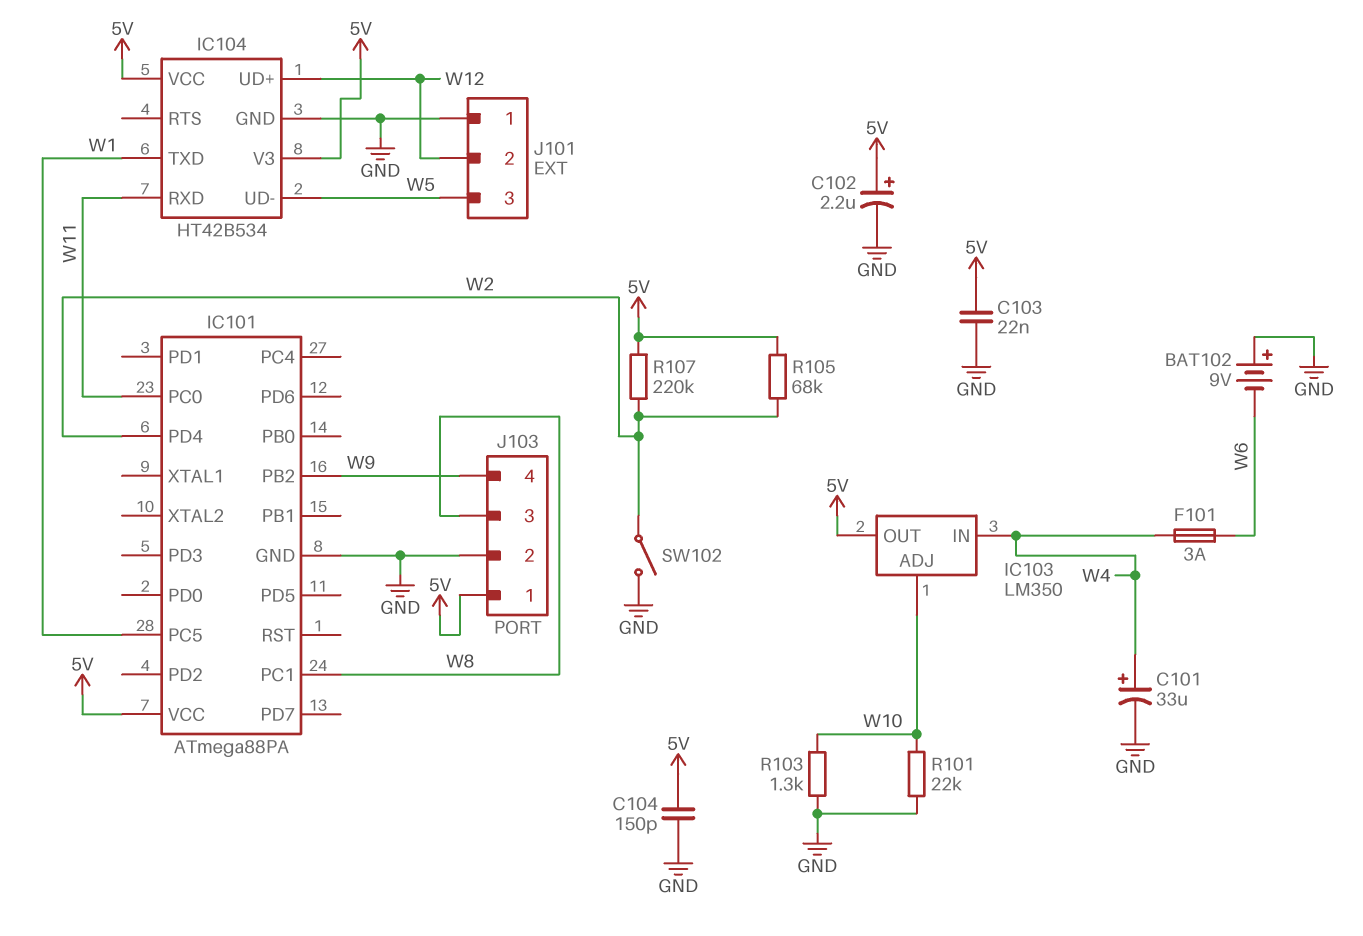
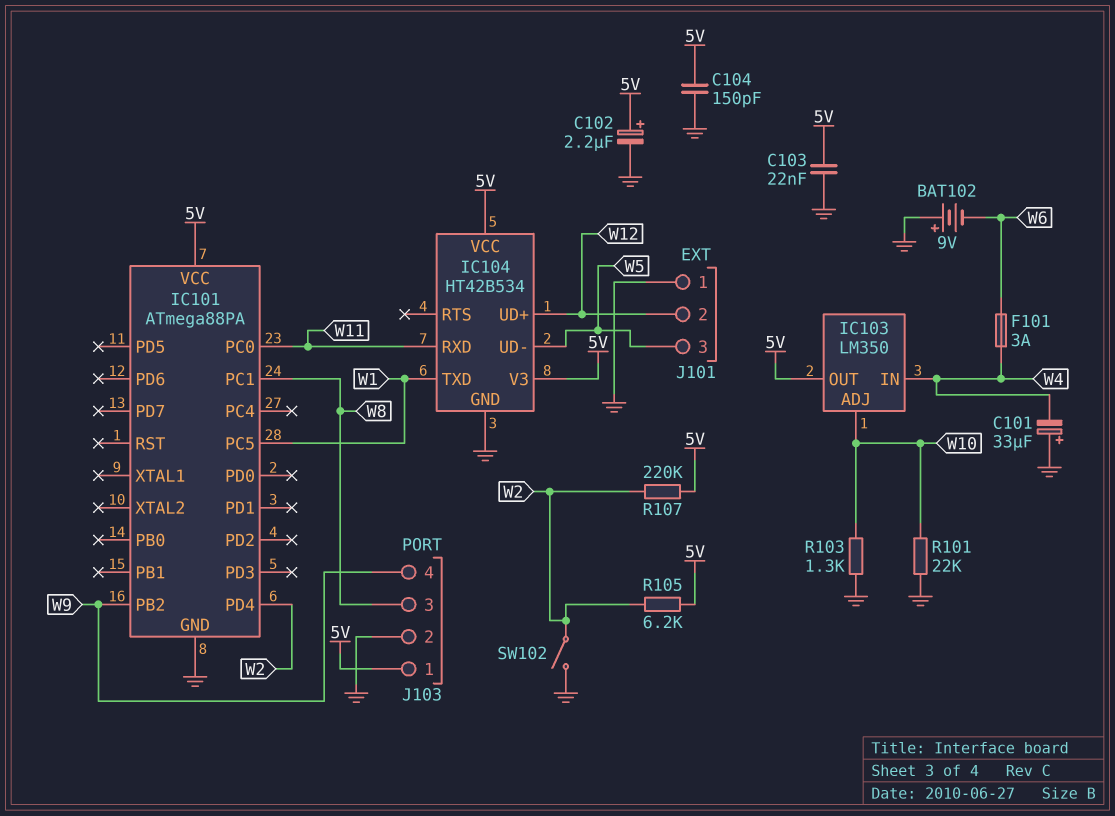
C101: 33uF (plus W4, minus GND) -> 33uF (plus GND, minus W4)
R105: 68k (5V, W2) -> 6.2k (5V, W2)

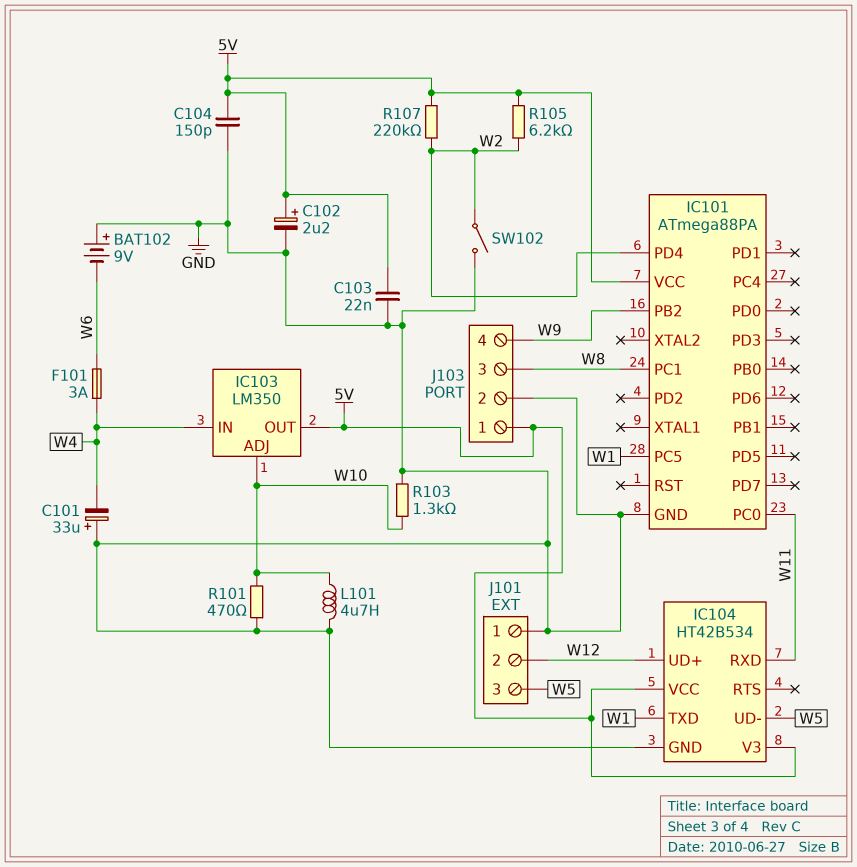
L101: none -> 4.7uH (GND, W10)
R101: 22k (GND, W10) -> 470 (GND, W10)

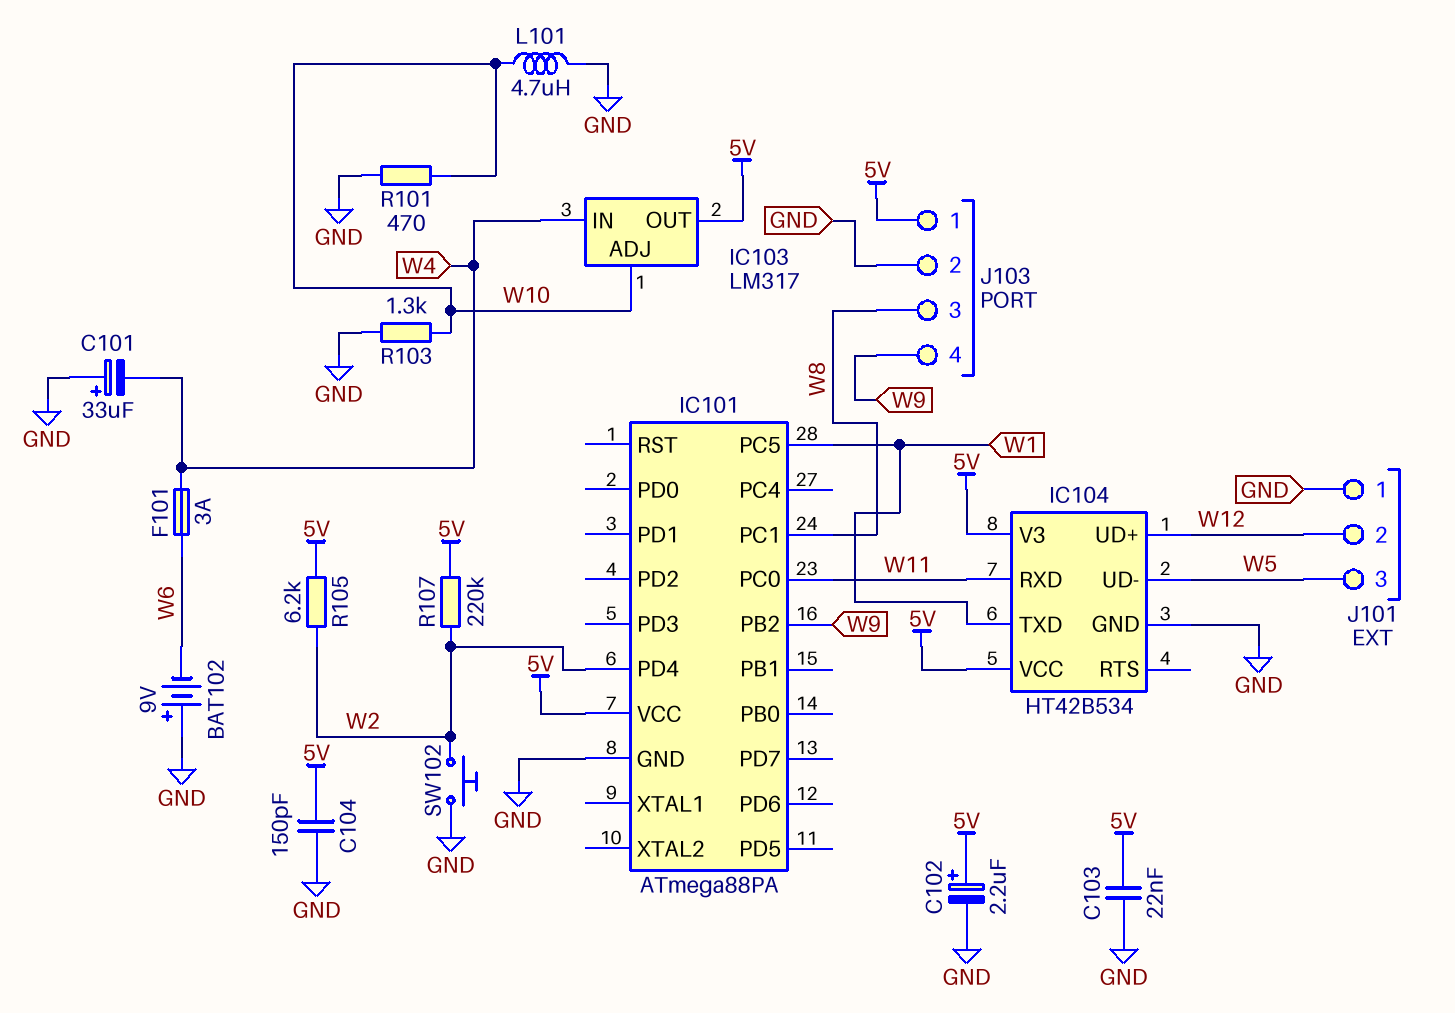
IC103: LM350 -> LM317
SW102: switch (GND, W2) -> button (GND, W2)

